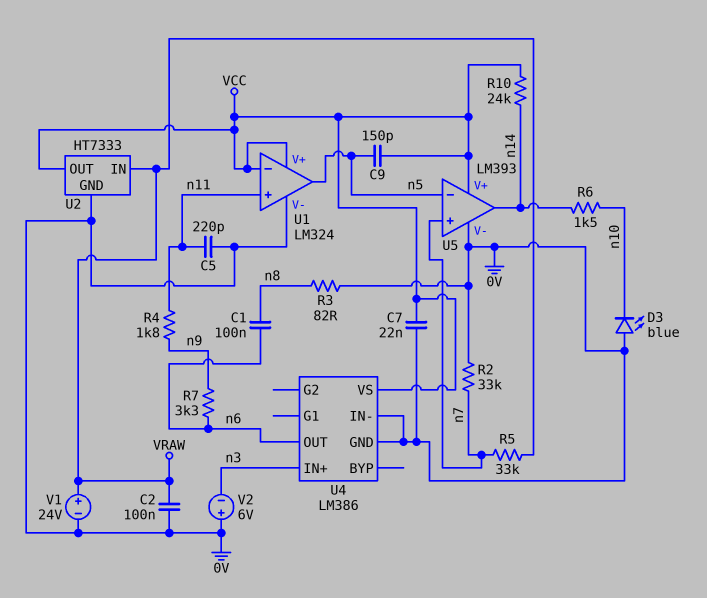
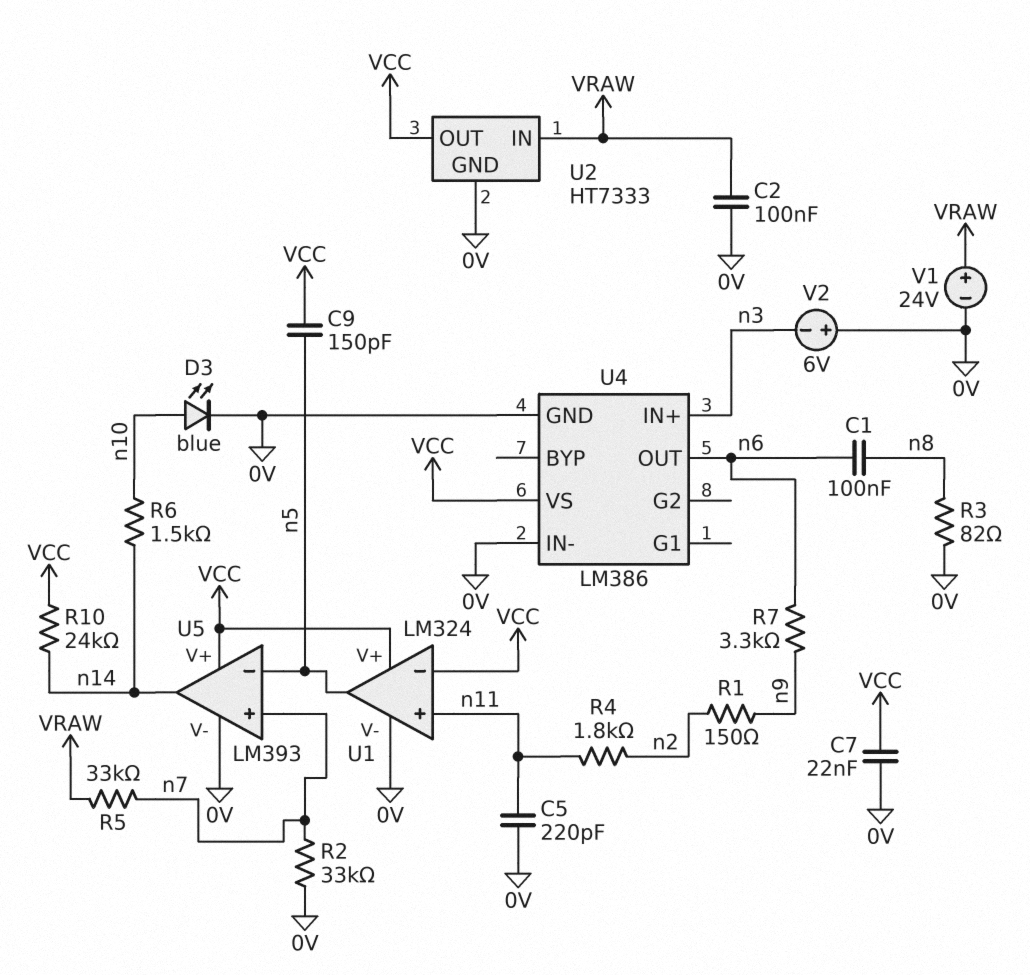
D3: LED blue (A 0V, K n10) -> LED blue (A n10, K 0V)
R1: none -> 150 (n2, n9)
R4: 1.8k (n9, n11) -> 1.8k (n2, n11)

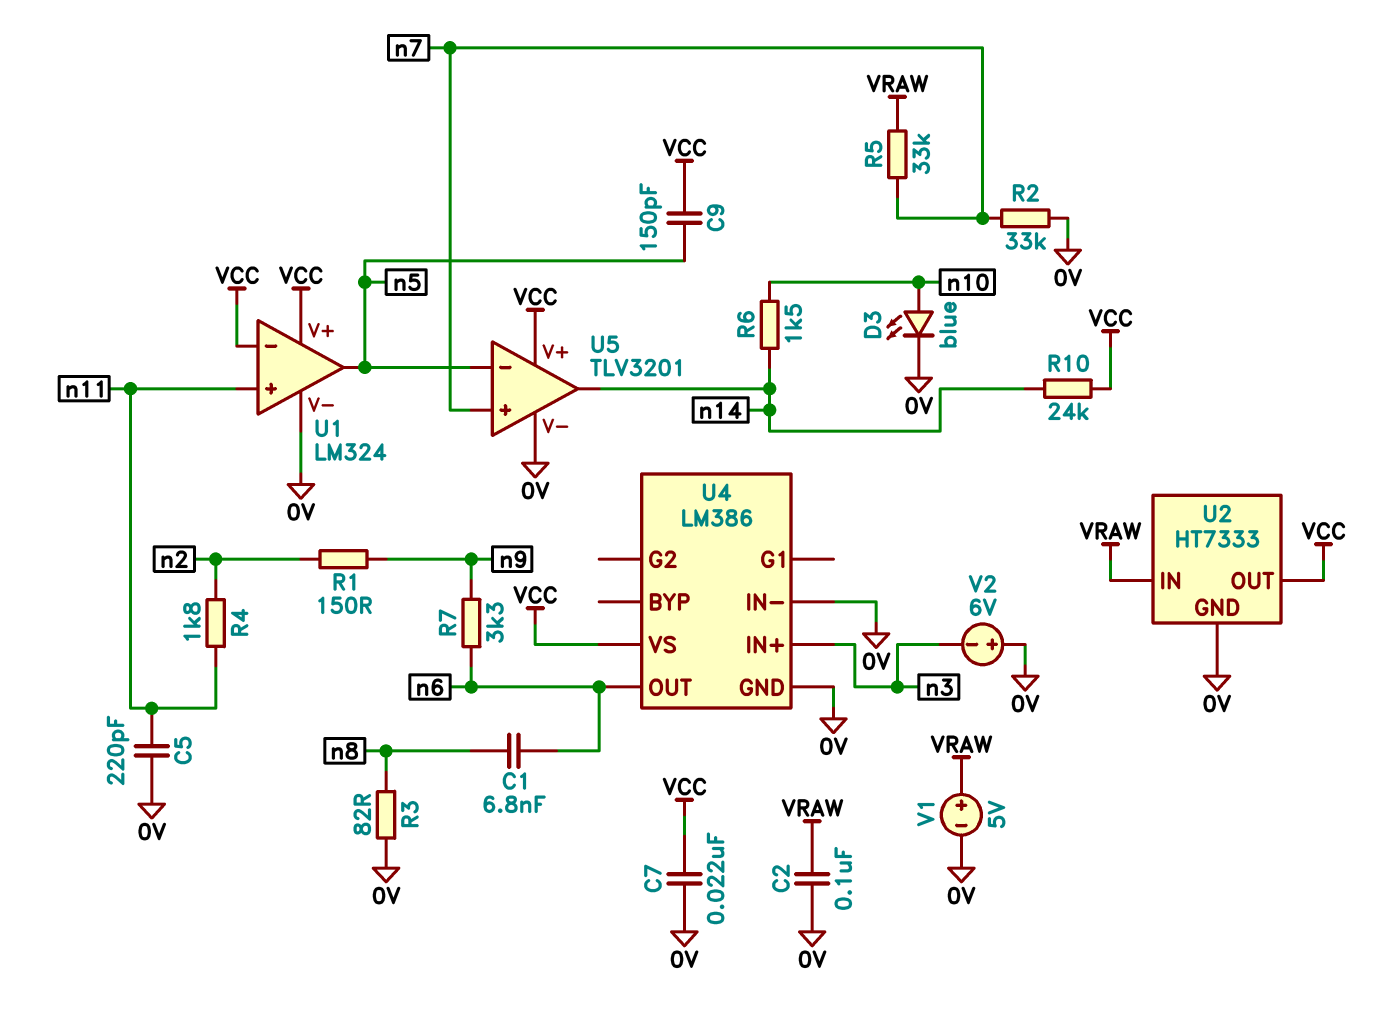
C1: 100nF (n6, n8) -> 6.8nF (n6, n8)
U5: LM393 -> TLV3201
V1: 24V (plus VRAW, minus 0V) -> 5V (plus VRAW, minus 0V)

